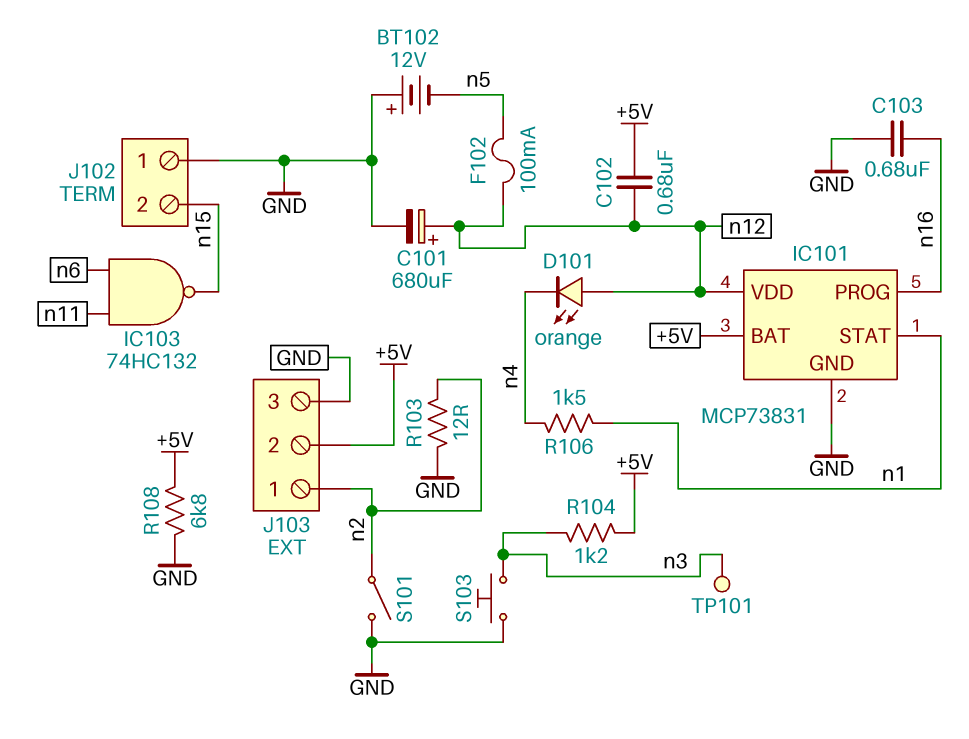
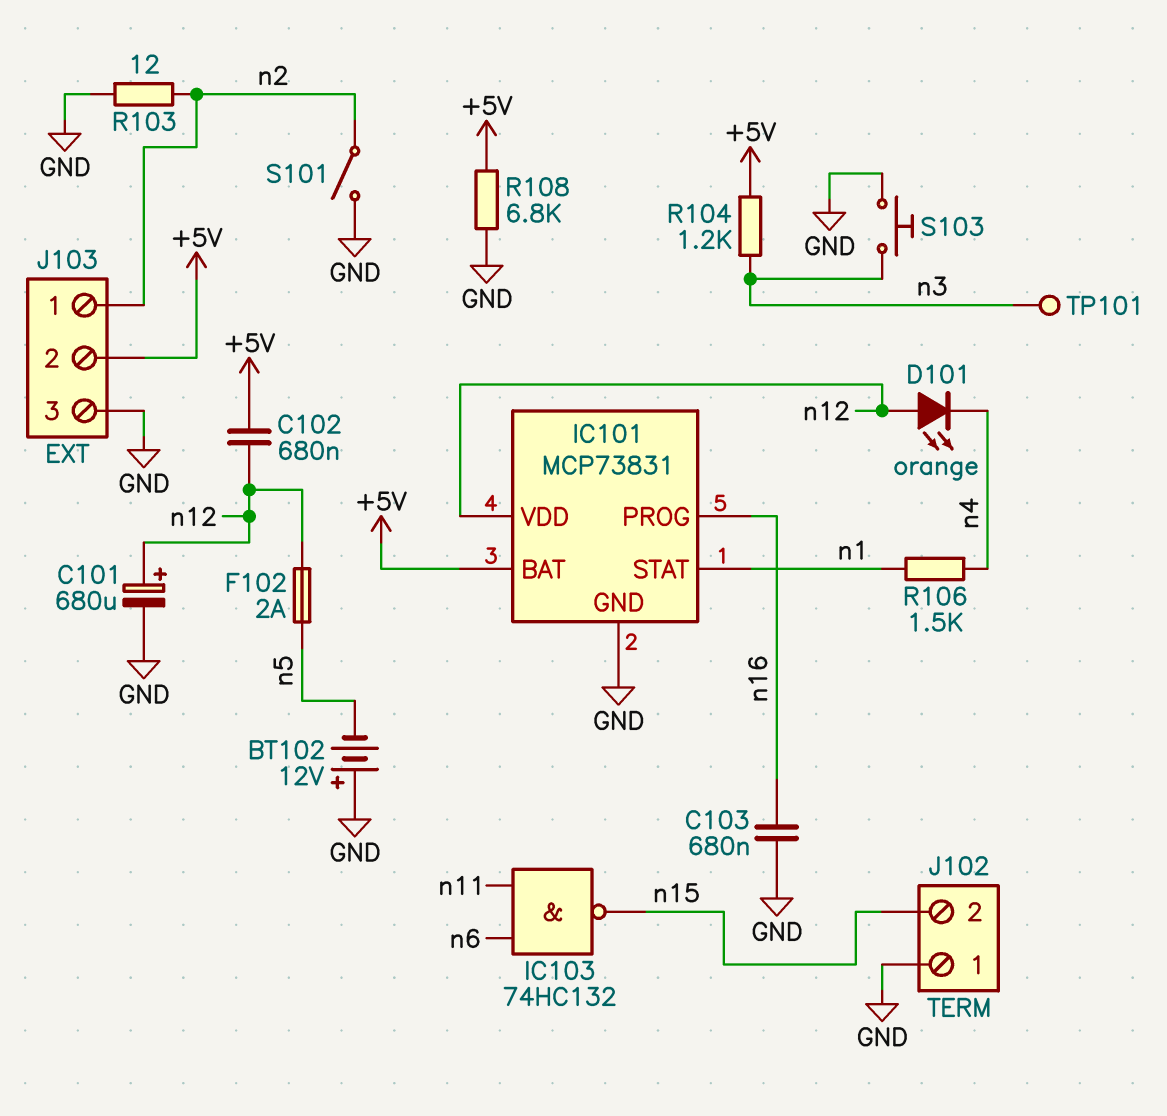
F102: 100mA (n5, n12) -> 2A (n5, n12)

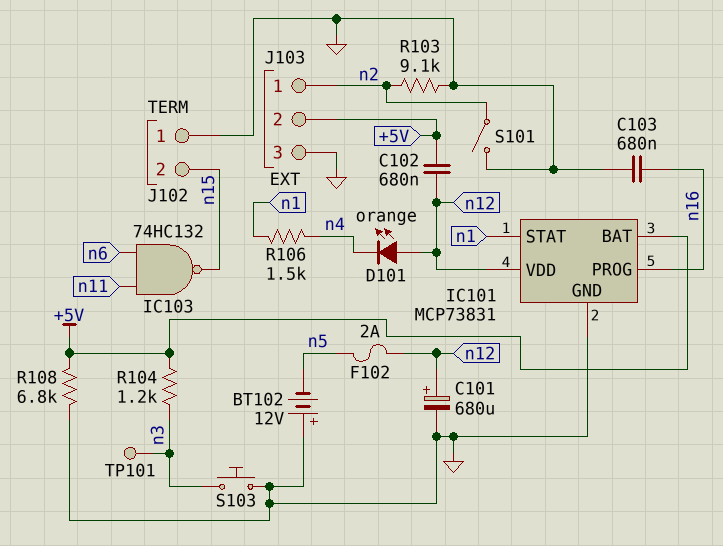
R103: 12 (GND, n2) -> 9.1k (GND, n2)

